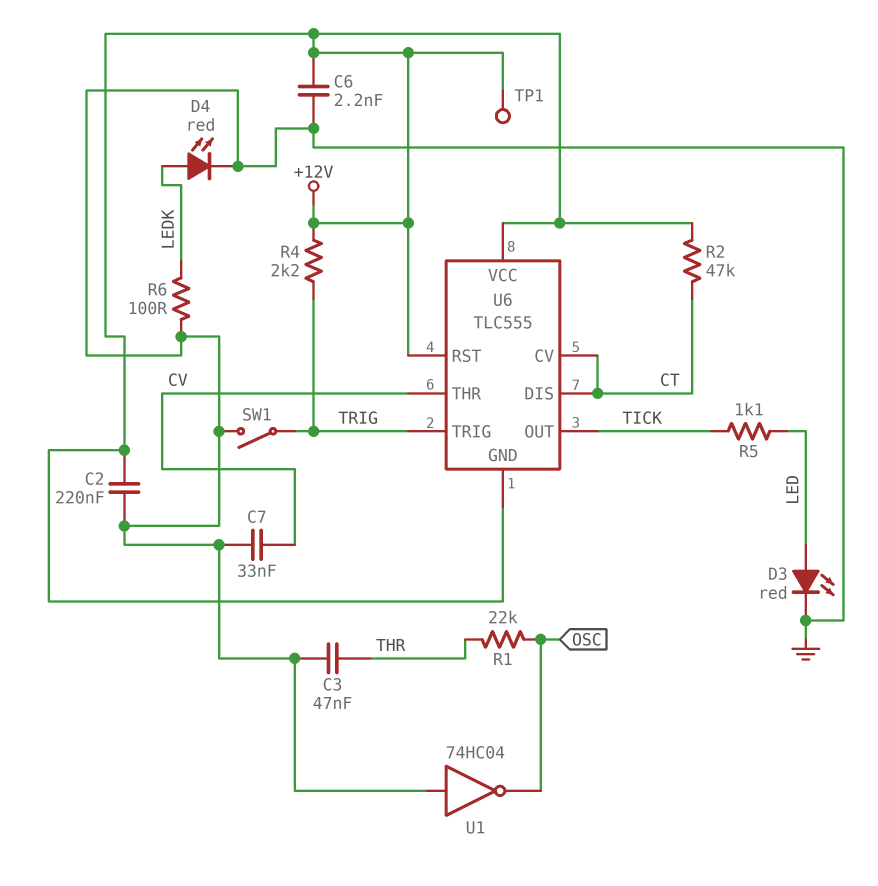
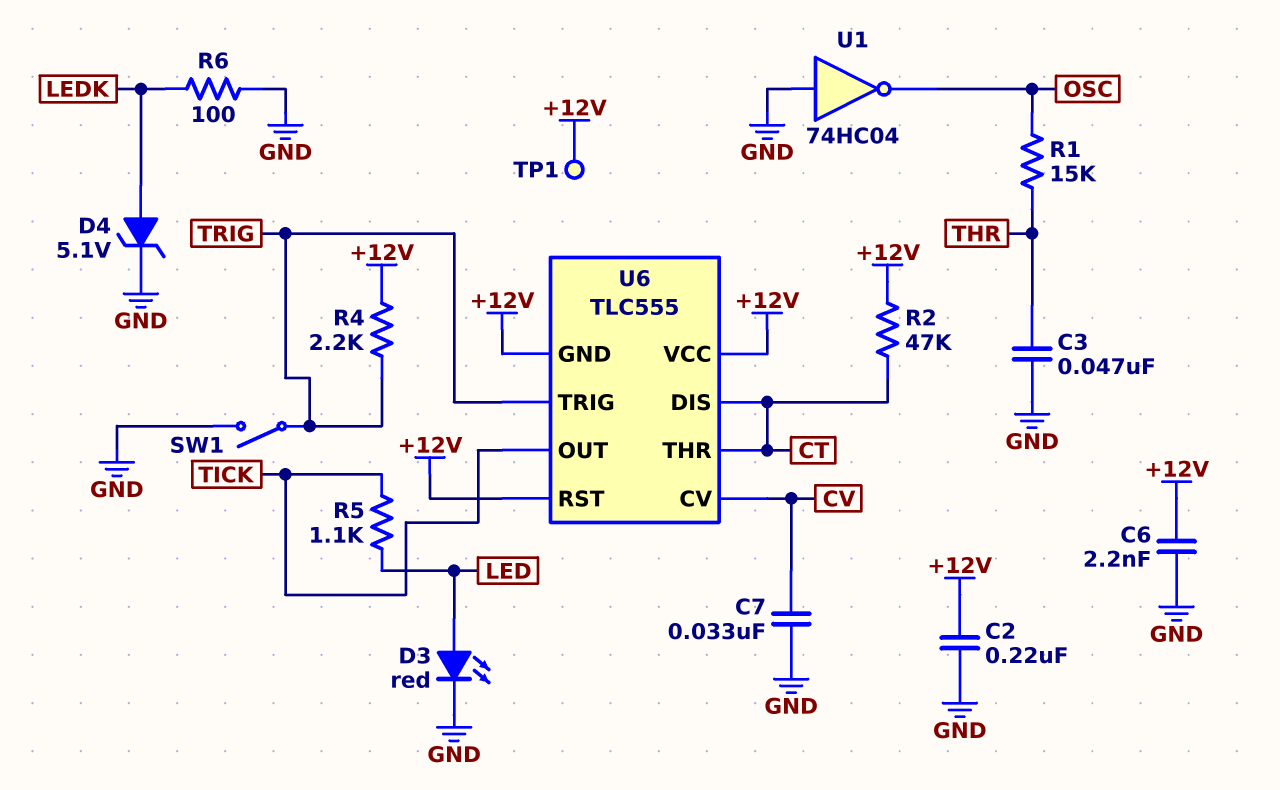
D4: LED red (A LEDK, K GND) -> zener 5.1V (A LEDK, K GND)
R1: 22k (OSC, THR) -> 15k (OSC, THR)
U6 pin CV: CT -> CV
U6 pin THR: CV -> CT

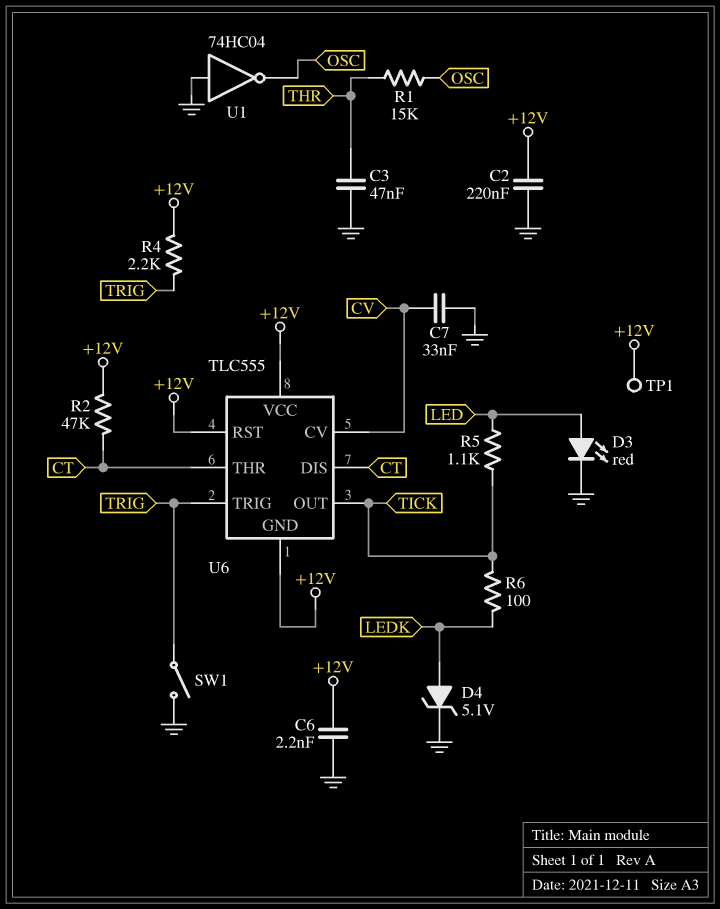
R6: 100 (GND, LEDK) -> 100 (LEDK, TICK)

